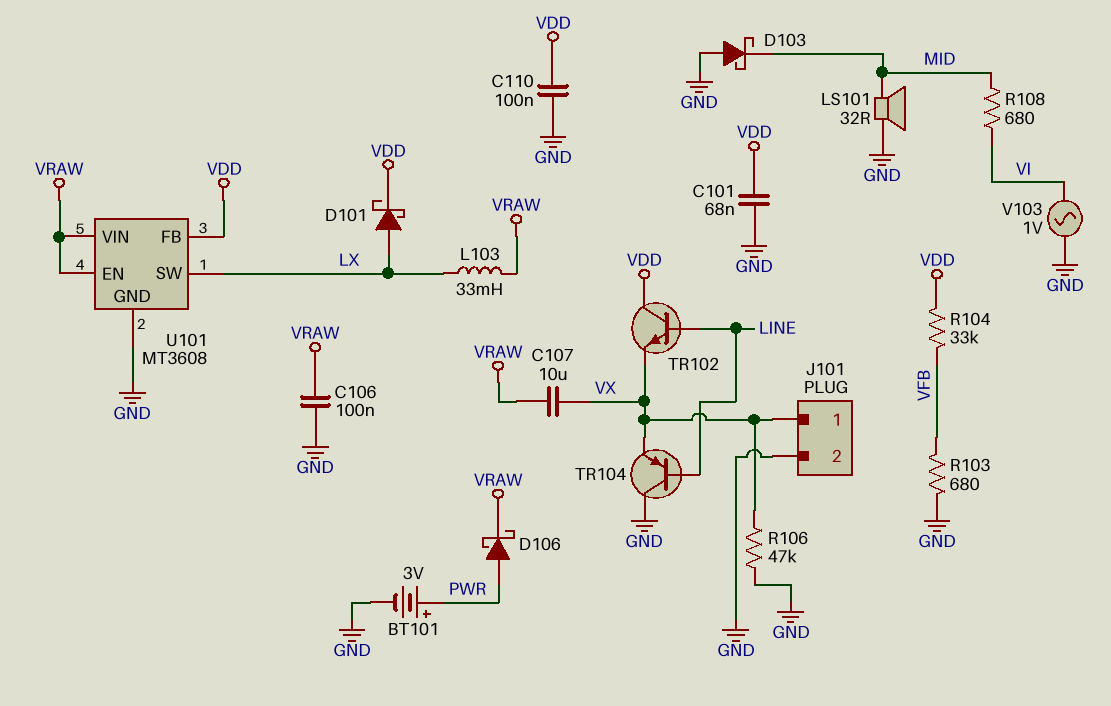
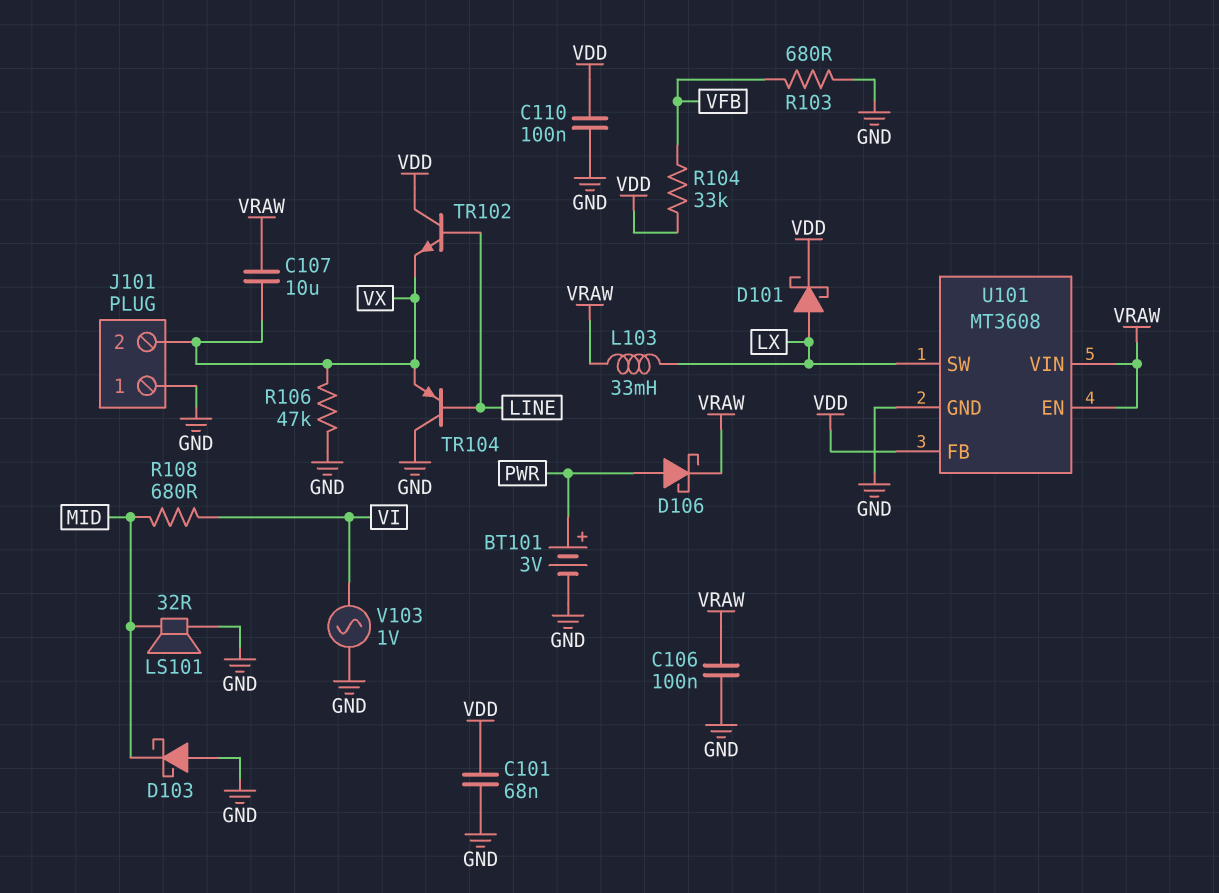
J101 pin 1: VX -> GND
J101 pin 2: GND -> VX

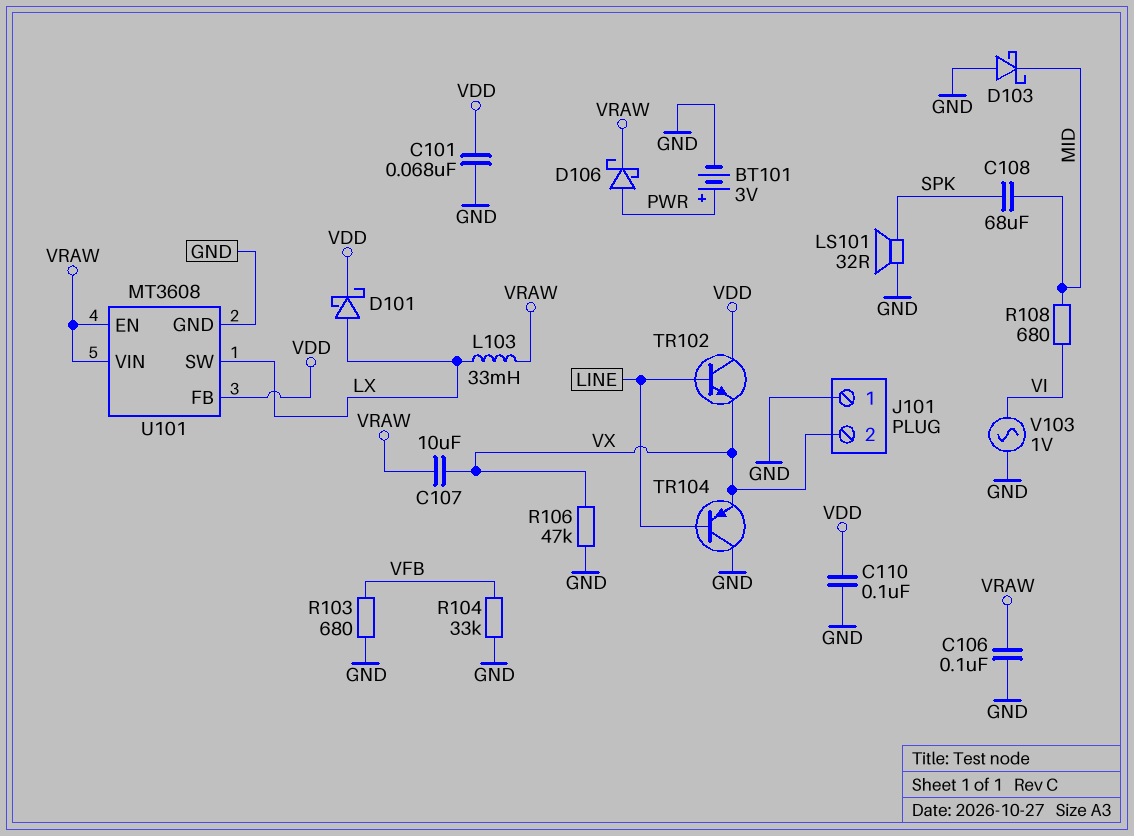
C108: none -> 68uF (MID, SPK)
LS101: speaker 32R (GND, MID) -> speaker 32R (GND, SPK)
R104: 33k (VDD, VFB) -> 33k (GND, VFB)

